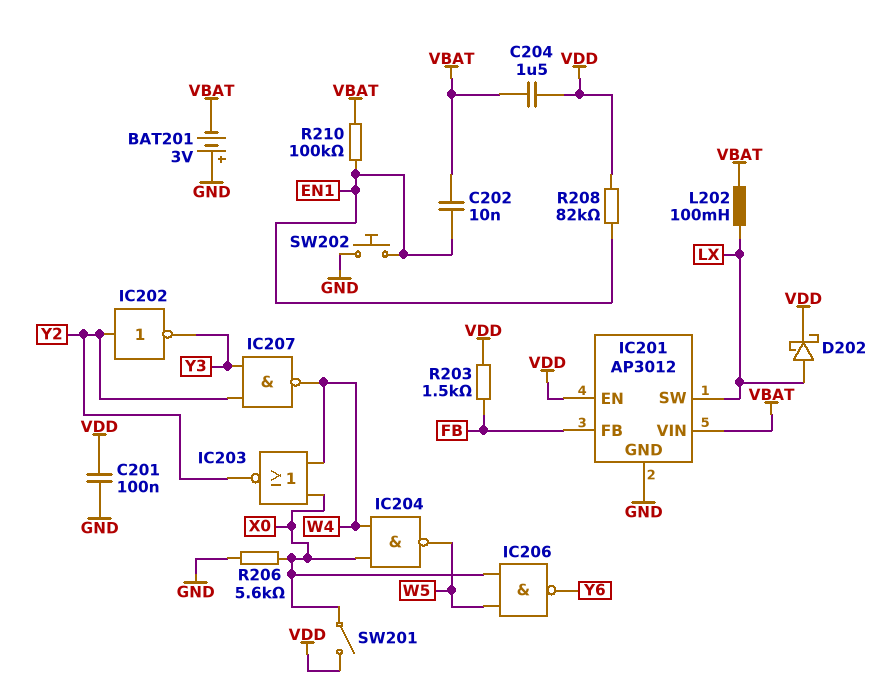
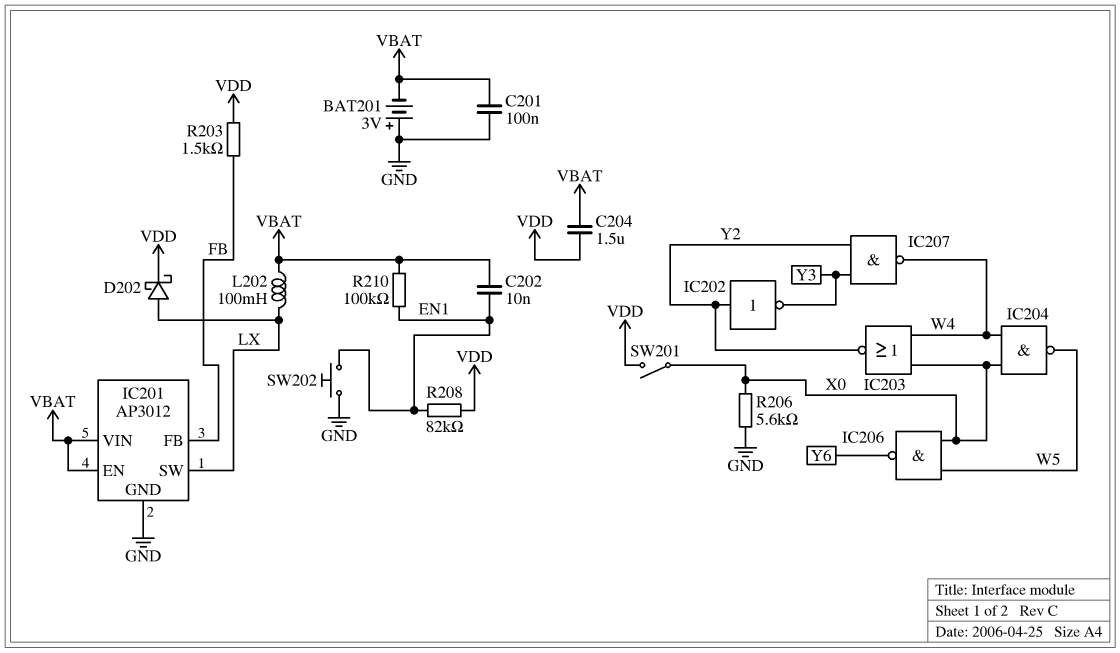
C201: 100nF (GND, VDD) -> 100nF (GND, VBAT)
IC201 pin EN: VDD -> VBAT

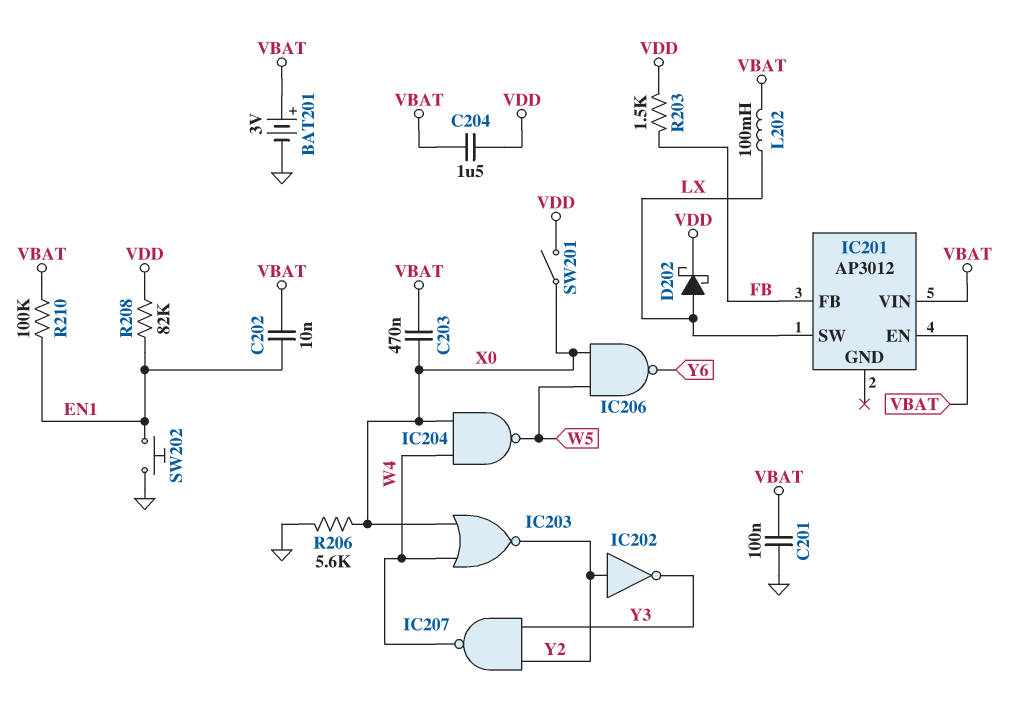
BAT201: 3V (plus GND, minus VBAT) -> 3V (plus VBAT, minus GND)
C203: none -> 470nF (VBAT, X0)
IC201 pin GND: GND -> none

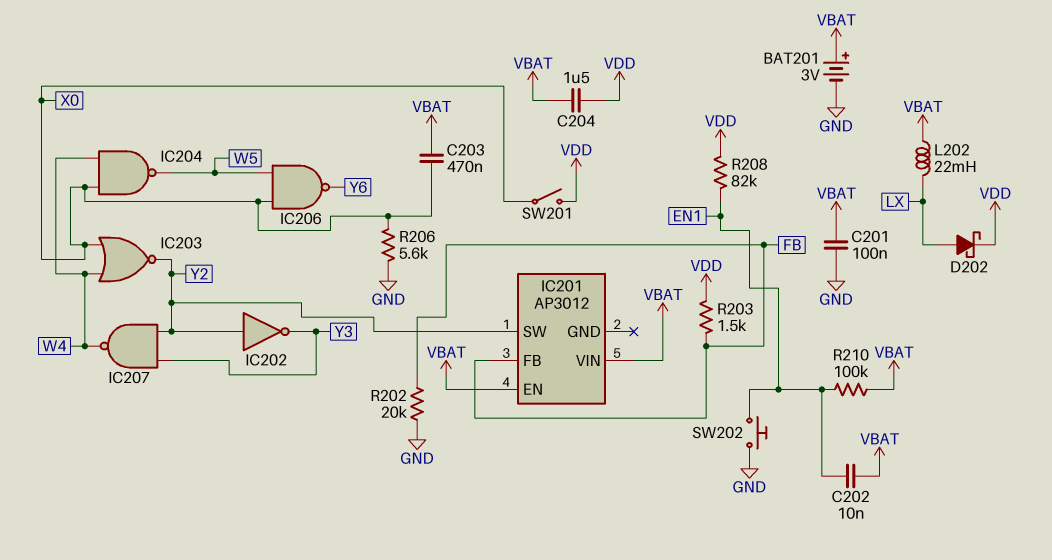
IC201 pin SW: LX -> Y2
L202: 100mH (LX, VBAT) -> 22mH (LX, VBAT)
R202: none -> 20k (FB, GND)

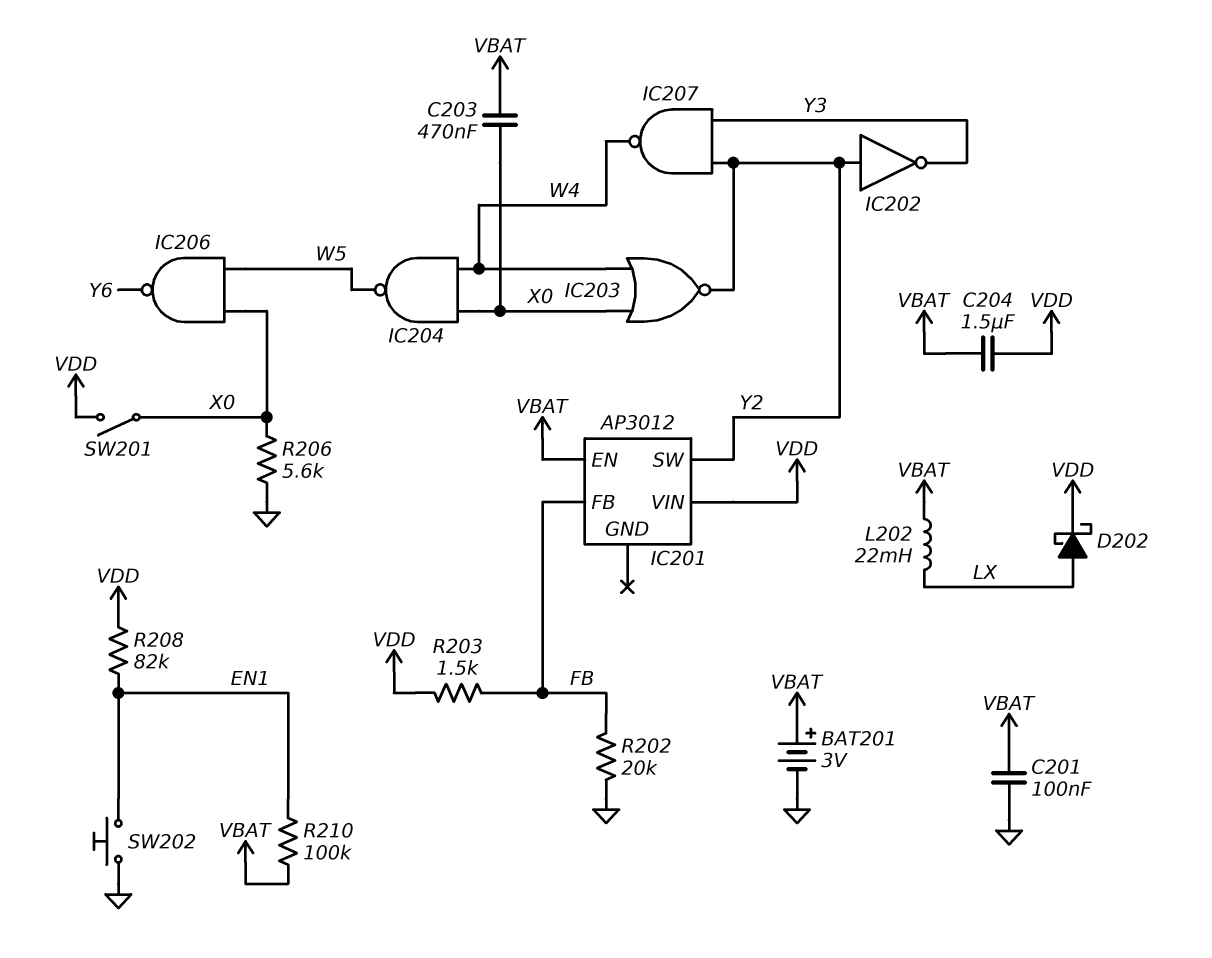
C202: 10nF (EN1, VBAT) -> none
IC201 pin VIN: VBAT -> VDD

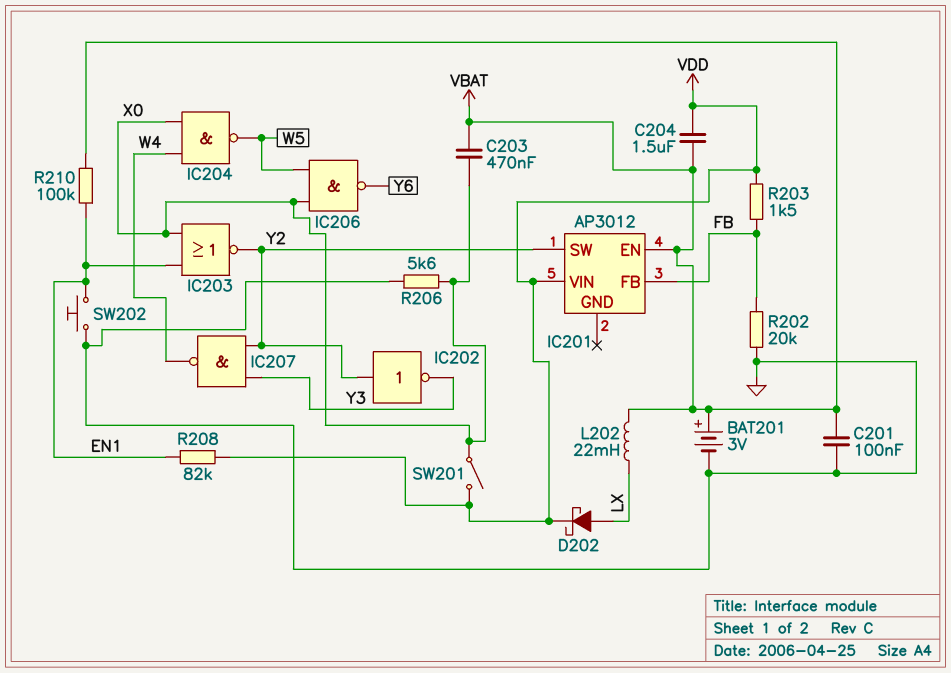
IC203: NOR (in W4, in X0, out Y2) -> NOR (in EN1, in X0, out Y2)

